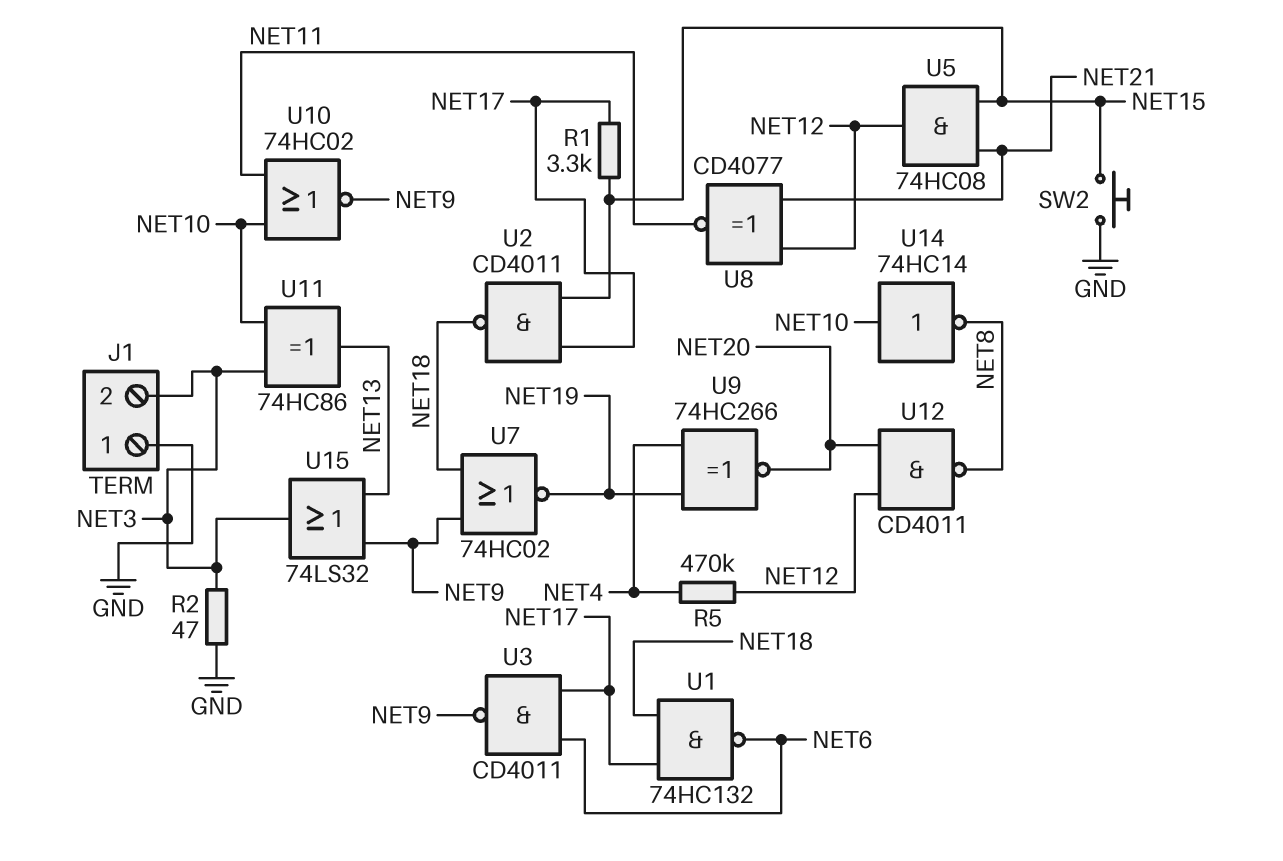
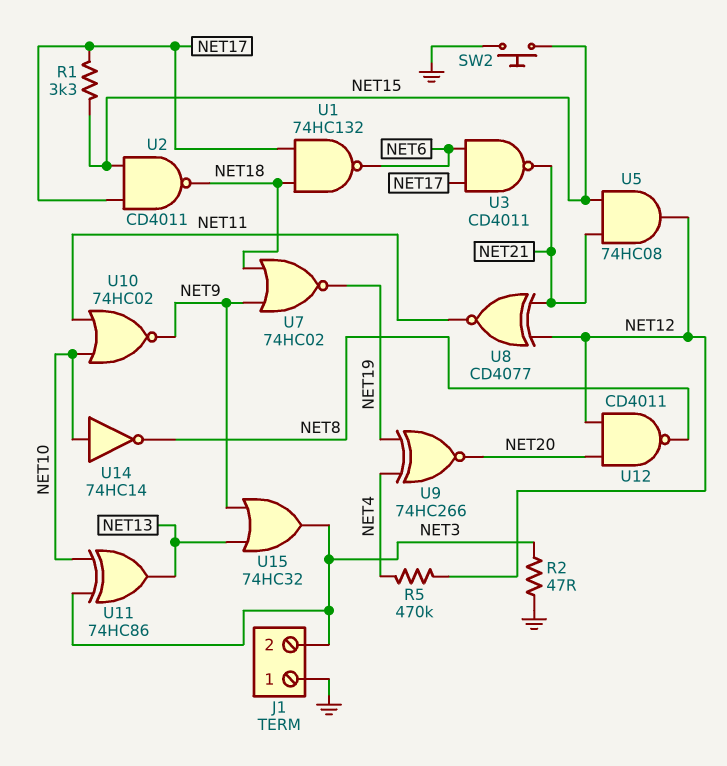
U3: NAND CD4011 (in NET6, in NET17, out NET9) -> NAND CD4011 (in NET6, in NET17, out NET21)
U15: OR 74LS32 (in NET9, in NET13, out NET3) -> OR 74HC32 (in NET9, in NET13, out NET3)

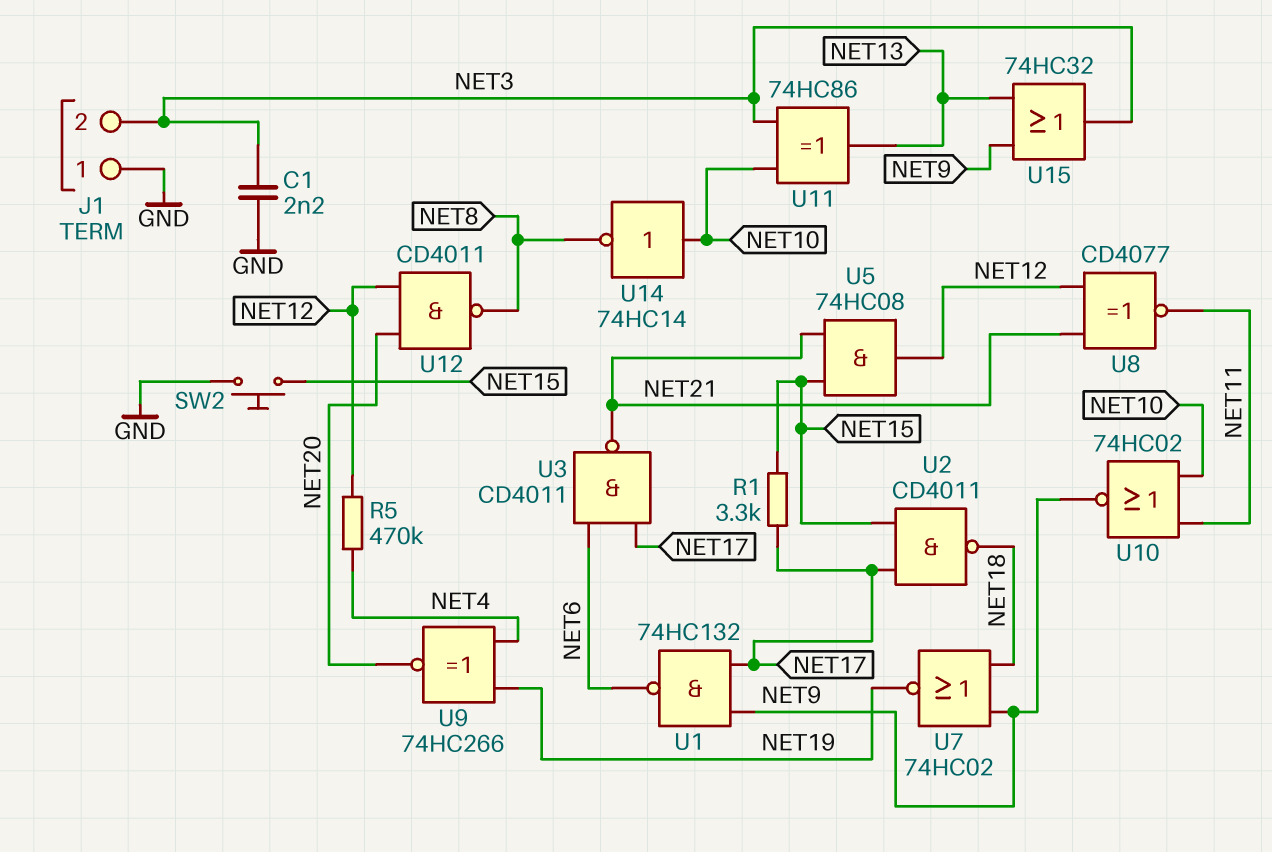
C1: none -> 2.2nF (GND, NET3)
R2: 47 (GND, NET3) -> none
U1: NAND 74HC132 (in NET17, in NET18, out NET6) -> NAND 74HC132 (in NET9, in NET17, out NET6)

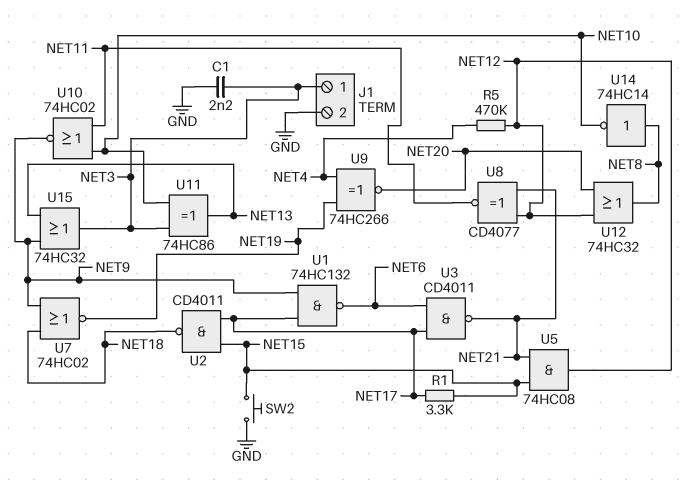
J1 pin 1: GND -> NET3
J1 pin 2: NET3 -> GND
U12: NAND CD4011 (in NET12, in NET20, out NET8) -> OR 74HC32 (in NET12, in NET20, out NET8)
U14: NOT 74HC14 (in NET10, out NET8) -> NOT 74HC14 (in NET8, out NET10)

